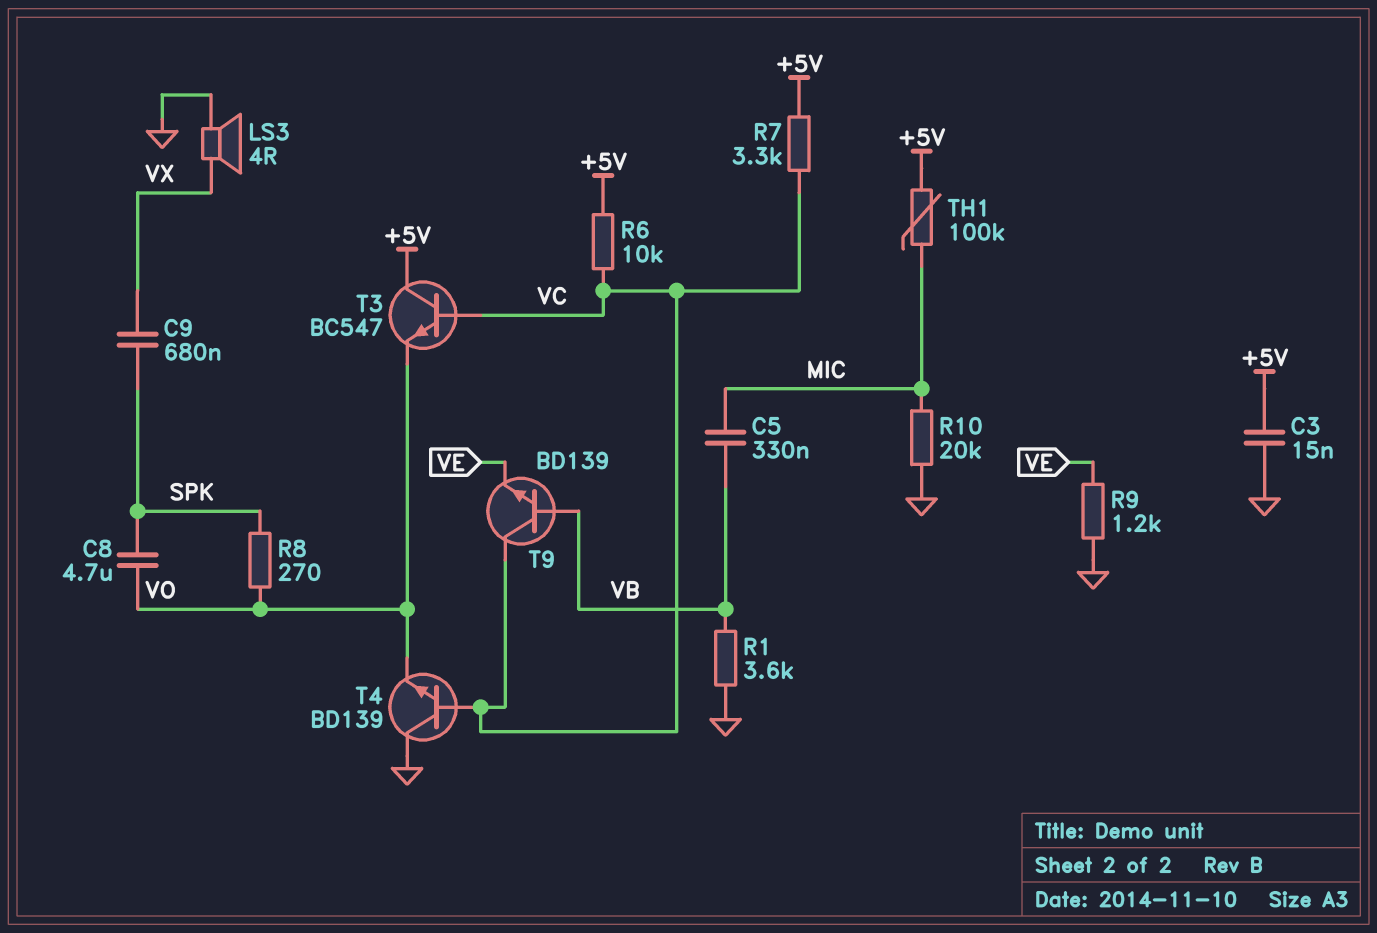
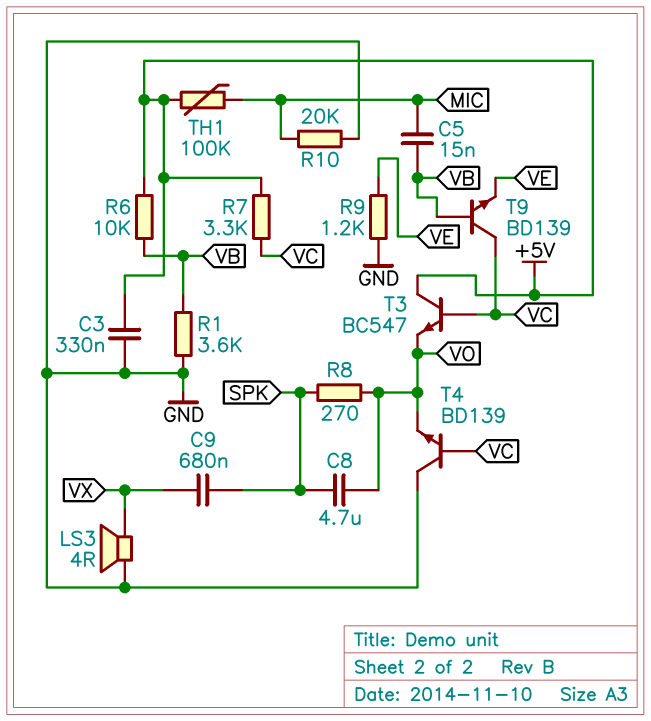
C3: 15nF (+5V, GND) -> 330nF (+5V, GND)
C5: 330nF (MIC, VB) -> 15nF (MIC, VB)
R6: 10k (+5V, VC) -> 10k (+5V, VB)

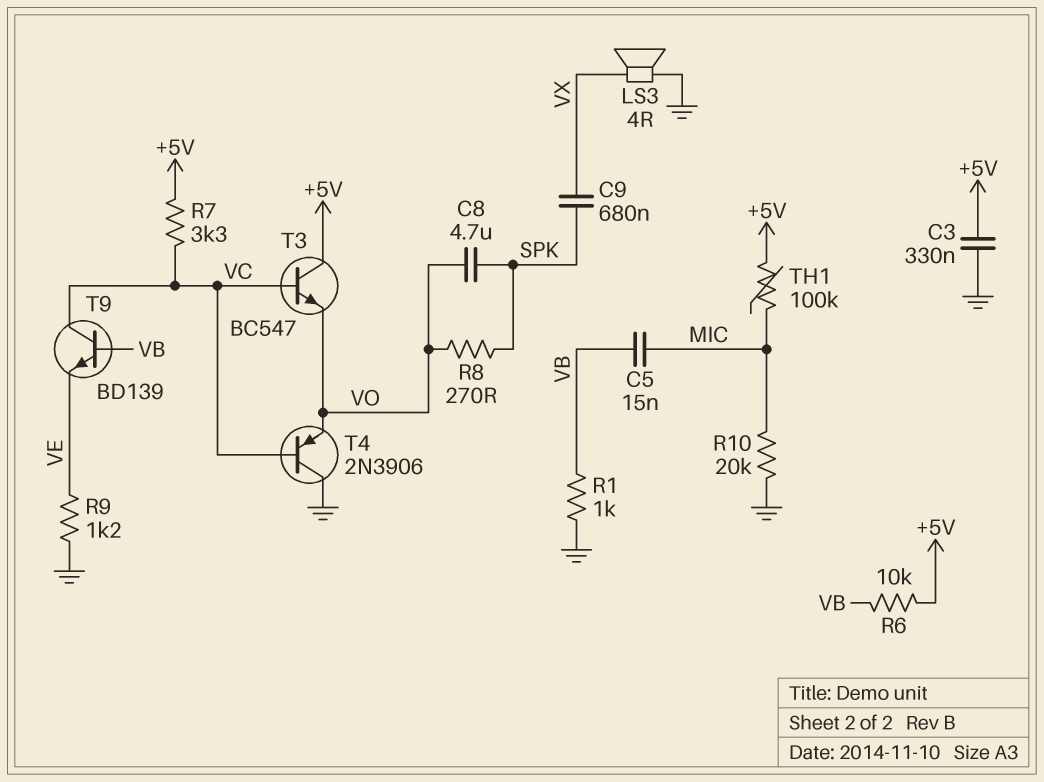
R1: 3.6k (GND, VB) -> 1k (GND, VB)
T4: NPN BD139 (B VC, C GND, E VO) -> PNP 2N3906 (B VC, C GND, E VO)

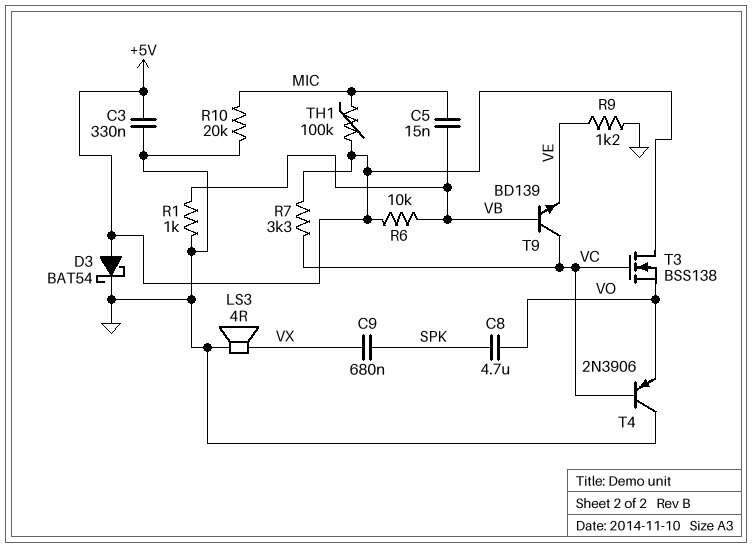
D3: none -> schottky BAT54 (A +5V, K GND)
R8: 270 (SPK, VO) -> none
T3: NPN BC547 (B VC, C +5V, E VO) -> NMOS BSS138 (G VC, D +5V, S VO)

